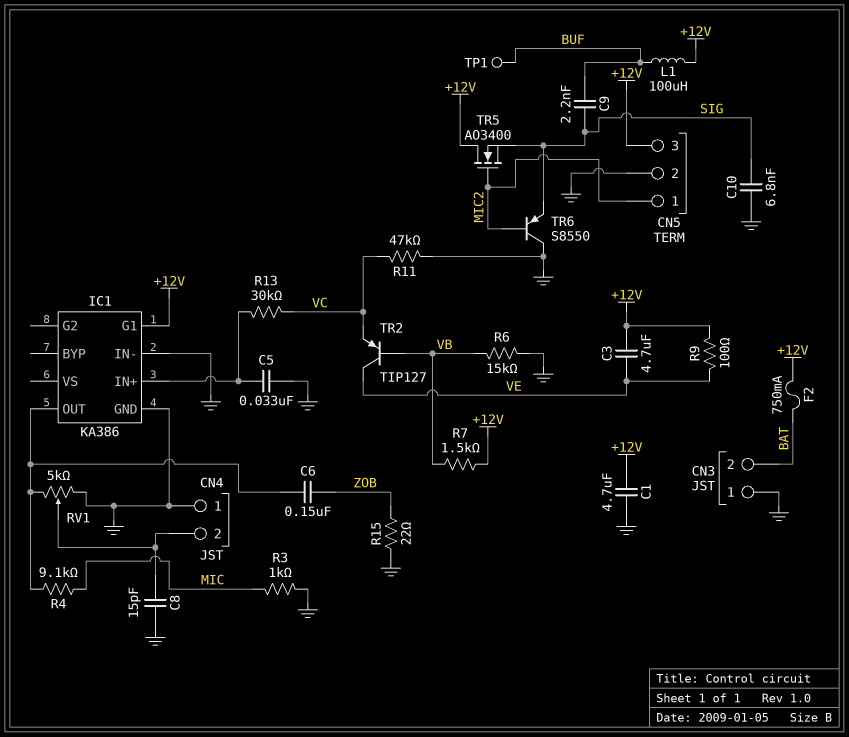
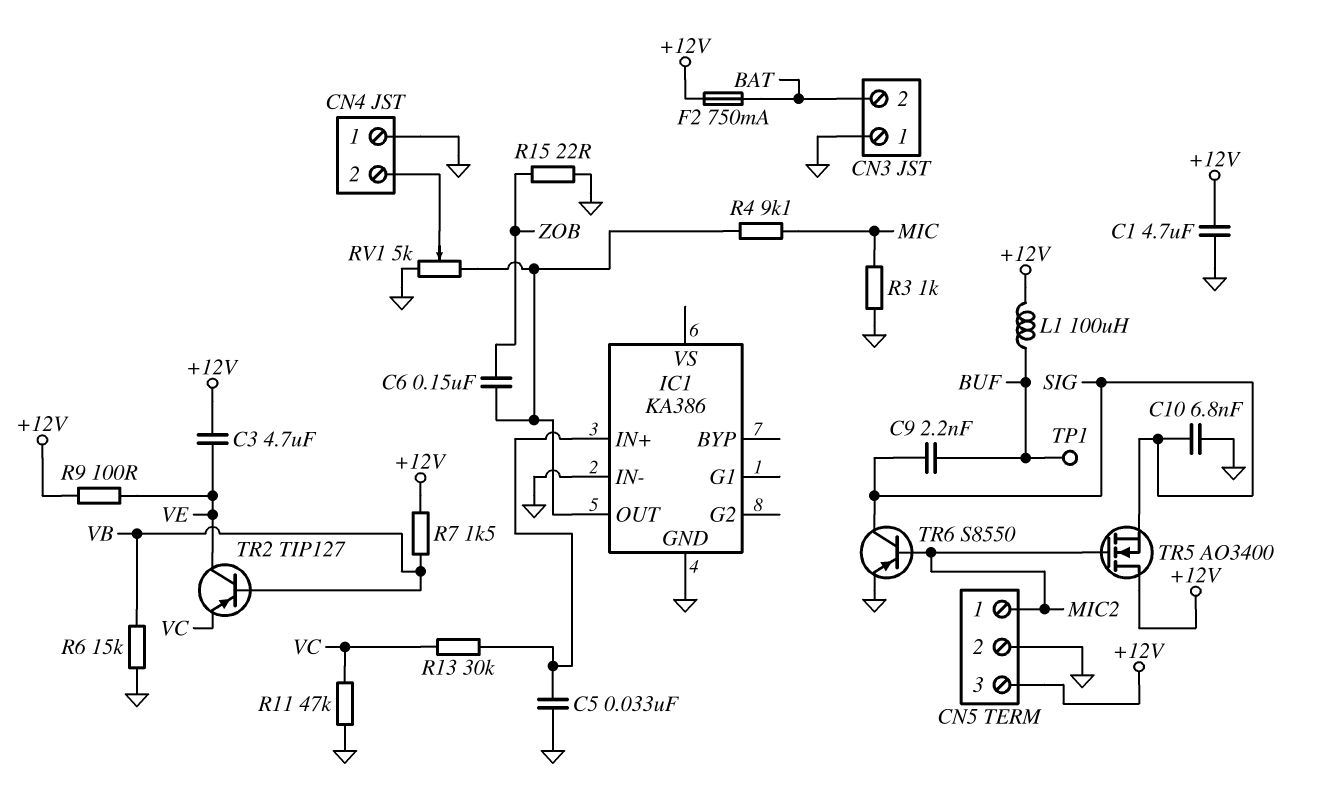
C8: 15pF (CN4/2, GND) -> none
IC1 pin G1: +12V -> none
TR6: PNP S8550 (B MIC2, C GND, E SIG) -> PNP S8550 (B MIC2, C SIG, E GND)

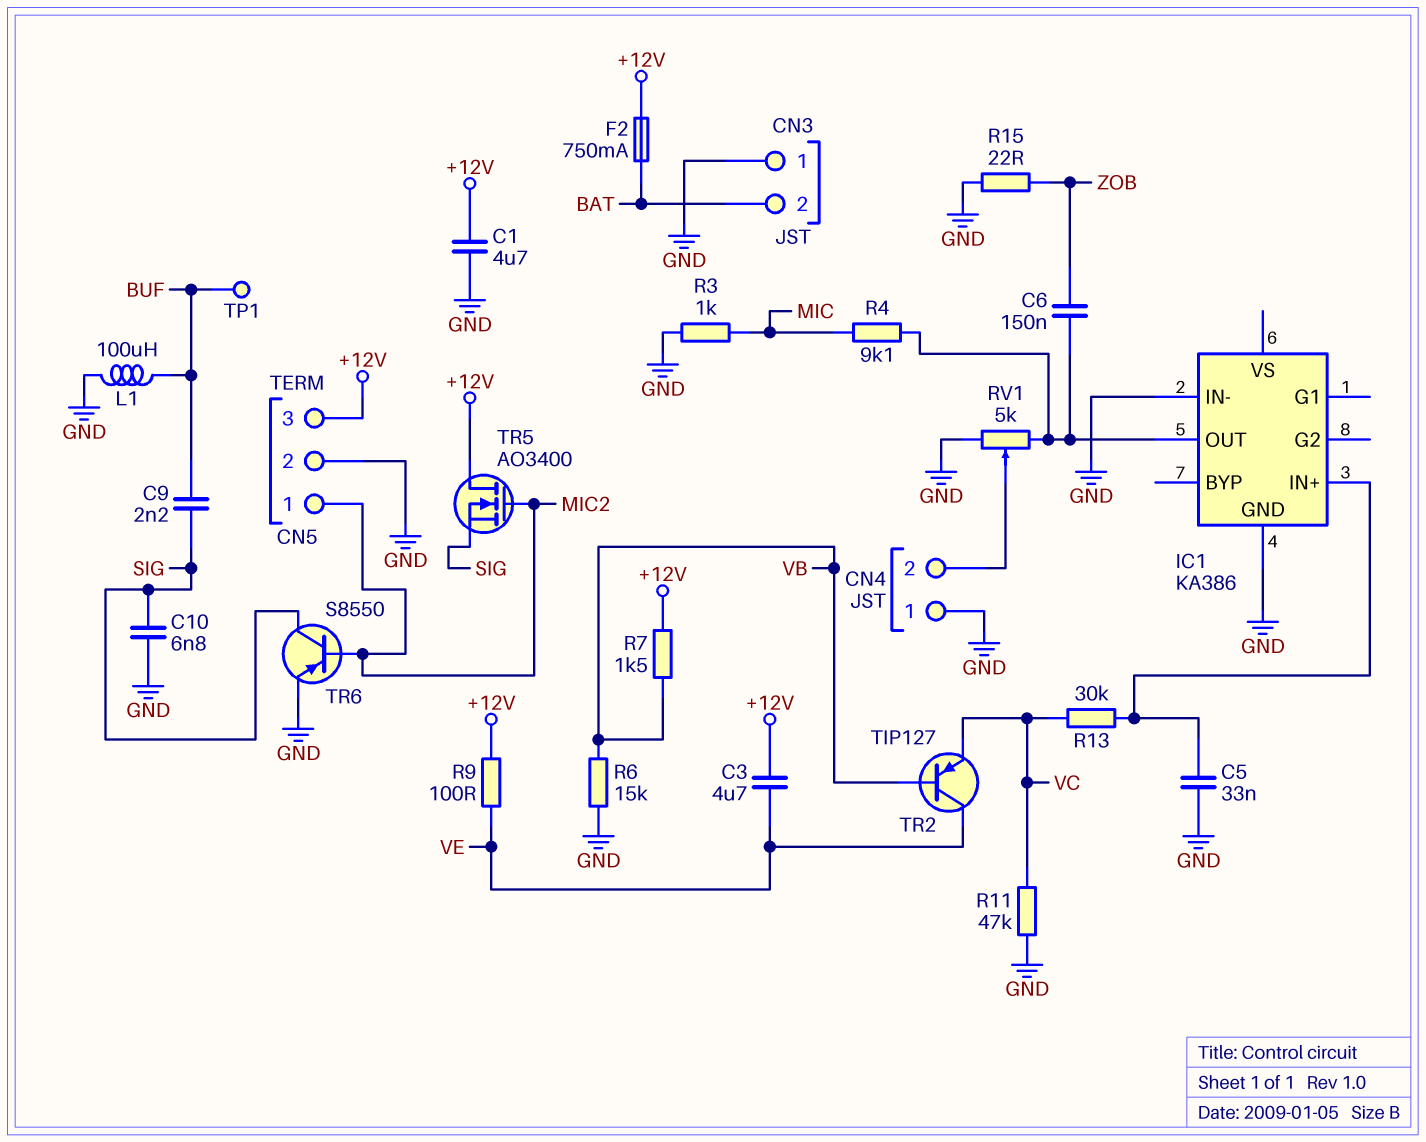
L1: 100uH (+12V, BUF) -> 100uH (BUF, GND)

